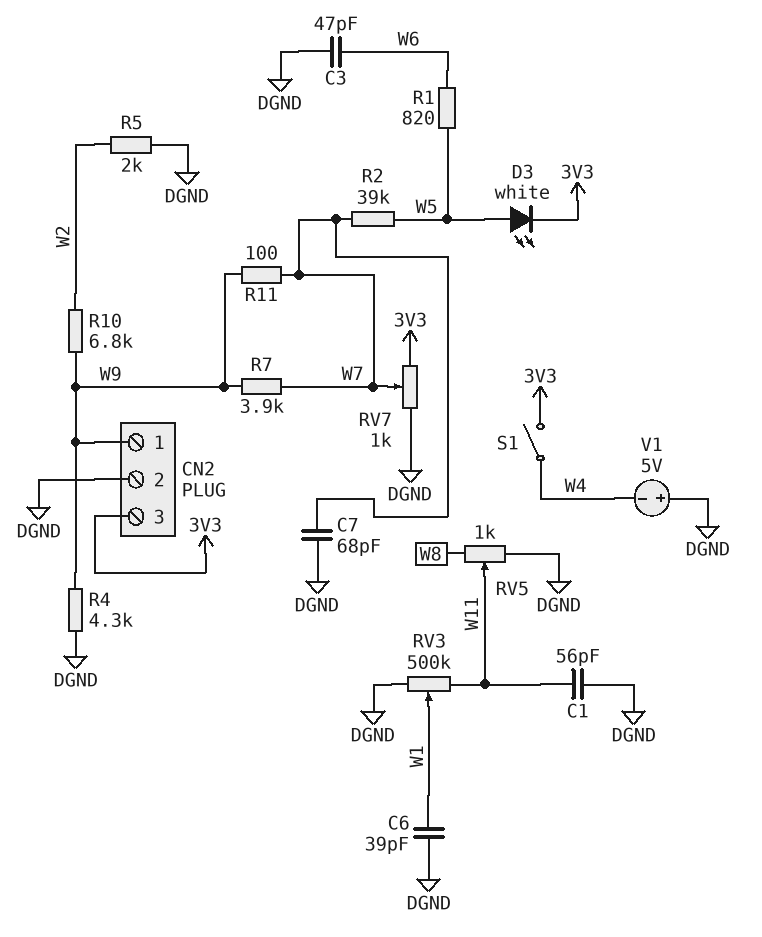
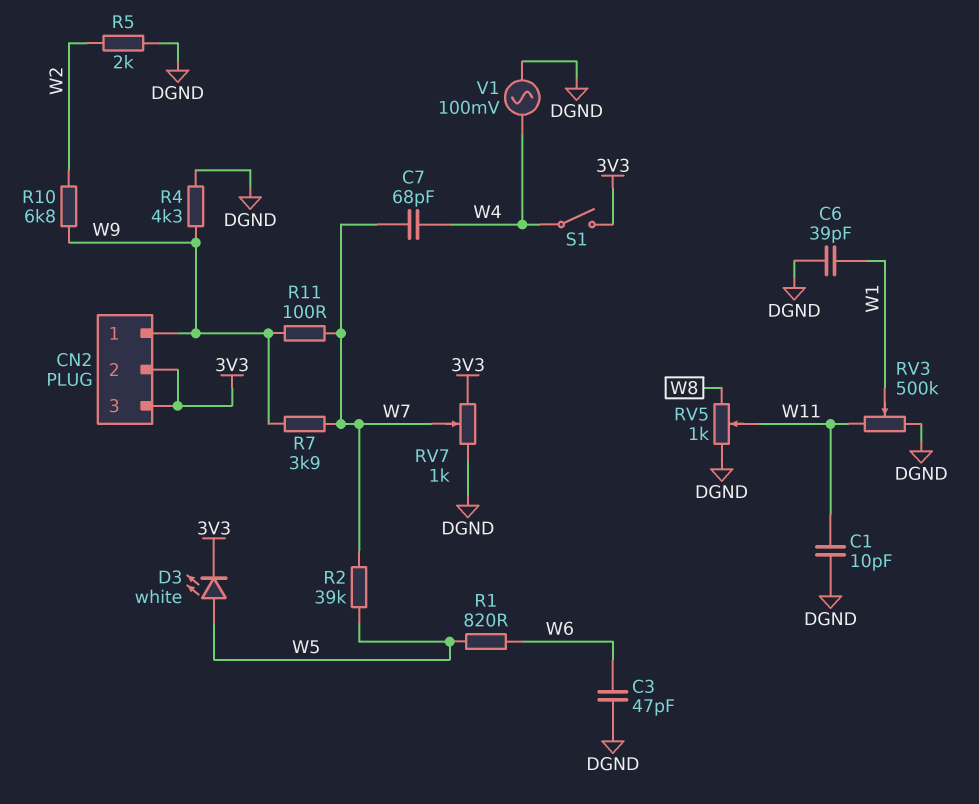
C1: 56pF (DGND, W11) -> 10pF (DGND, W11)
C7: 68pF (DGND, W7) -> 68pF (W4, W7)
CN2 pin 2: DGND -> 3V3
V1: 5V (plus DGND, minus W4) -> AC 100mV (DGND, W4)

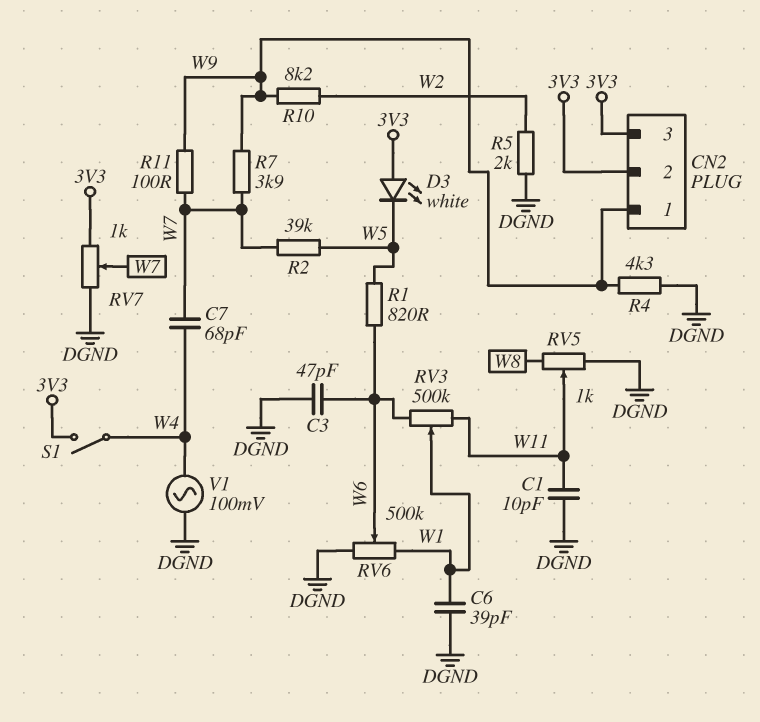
D3: LED white (A W5, K 3V3) -> LED white (A 3V3, K W5)
R10: 6.8k (W2, W9) -> 8.2k (W2, W9)
RV3: 500k (DGND, W11, wiper W1) -> 500k (W6, W11, wiper W1)
RV6: none -> 500k (DGND, W1, wiper W6)

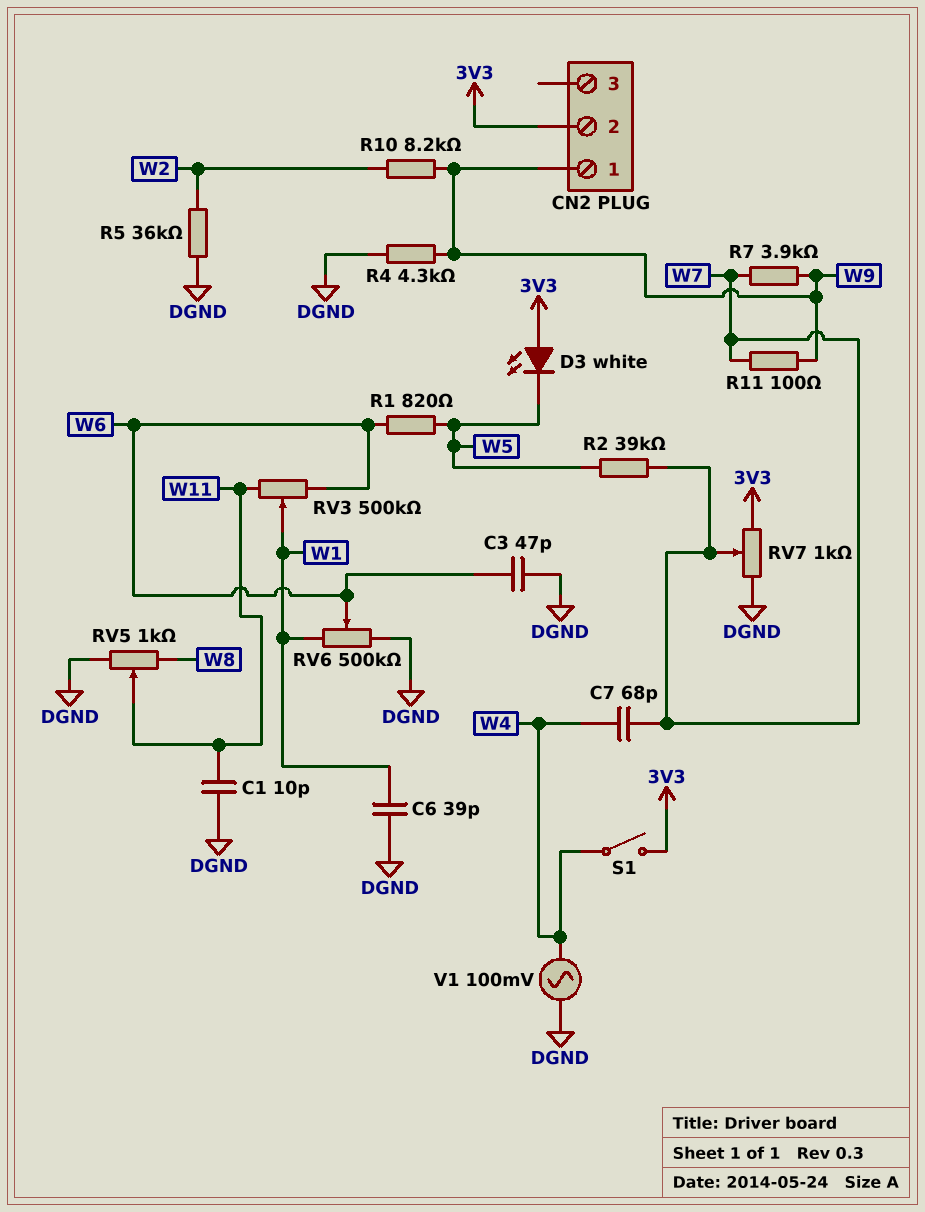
CN2 pin 3: 3V3 -> none
R5: 2k (DGND, W2) -> 36k (DGND, W2)

